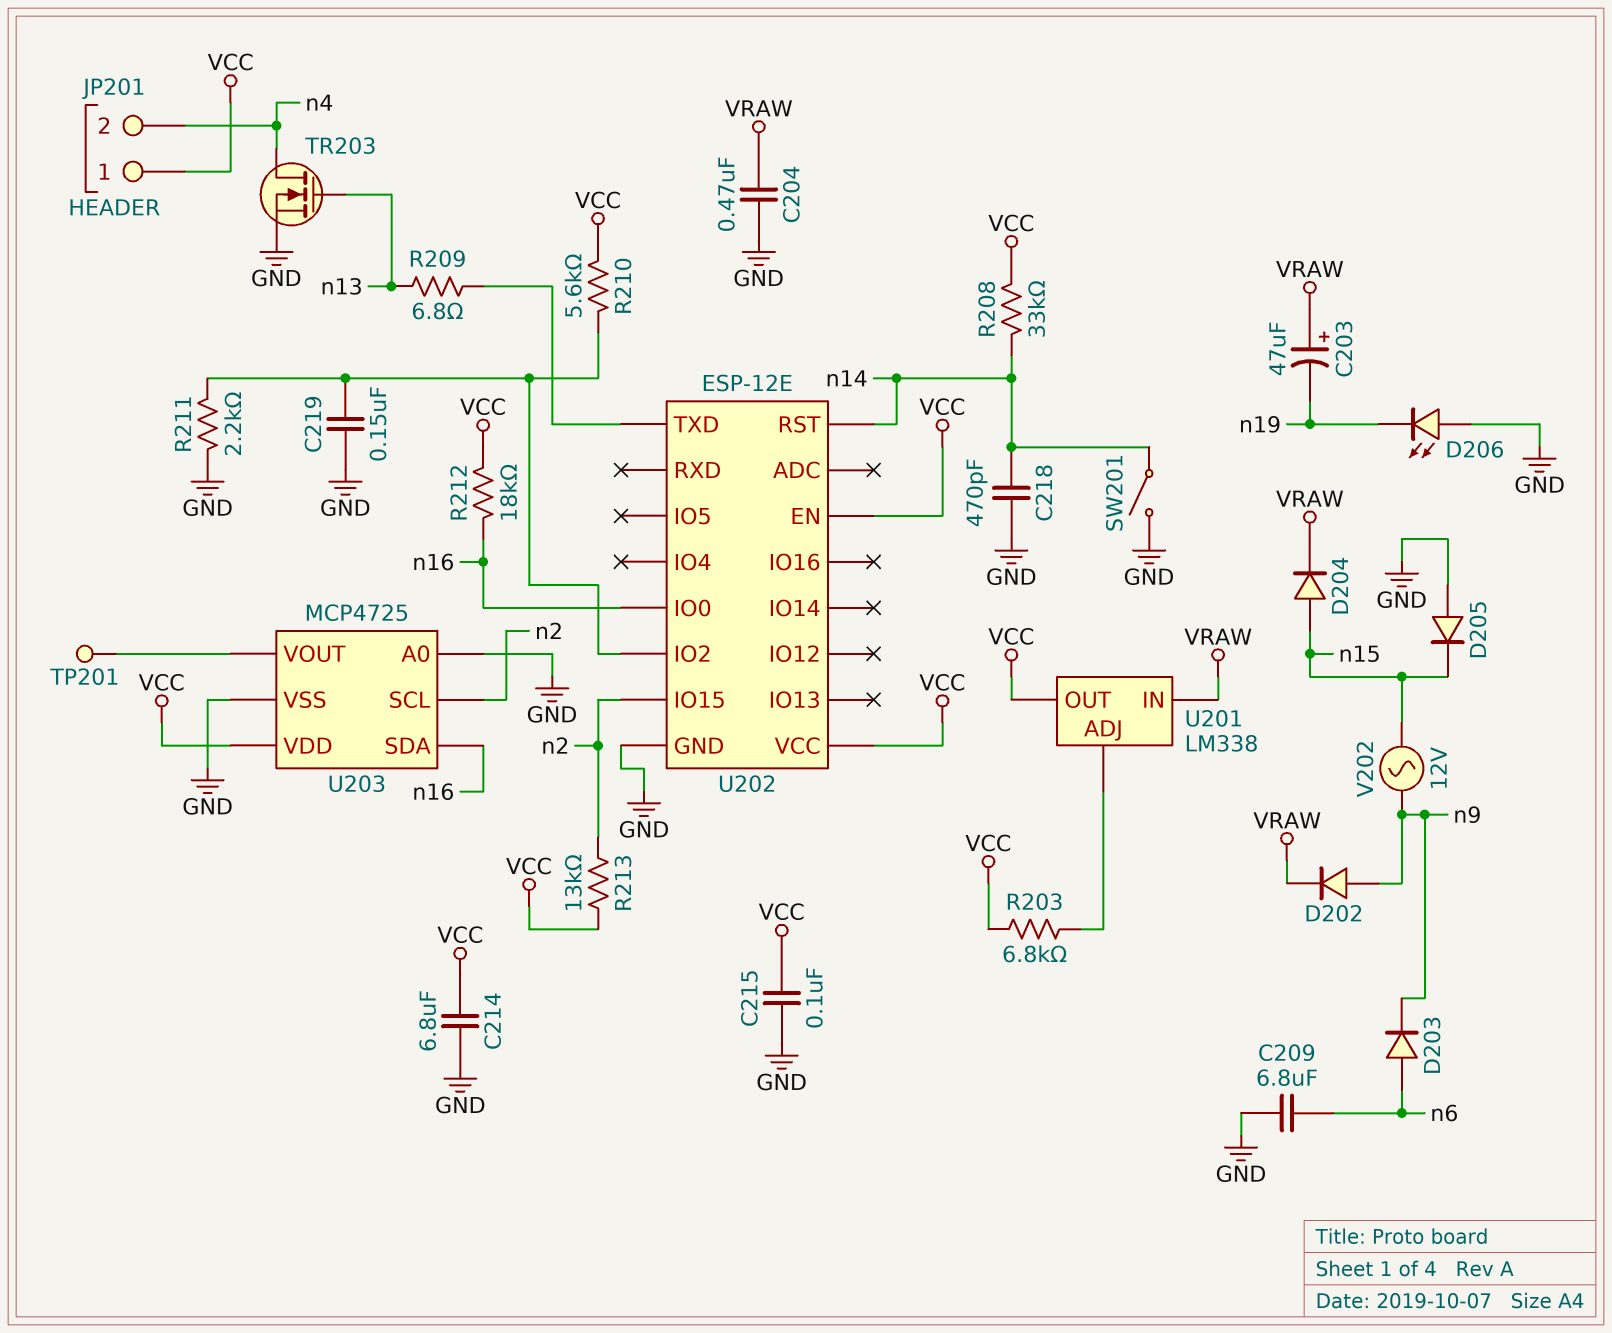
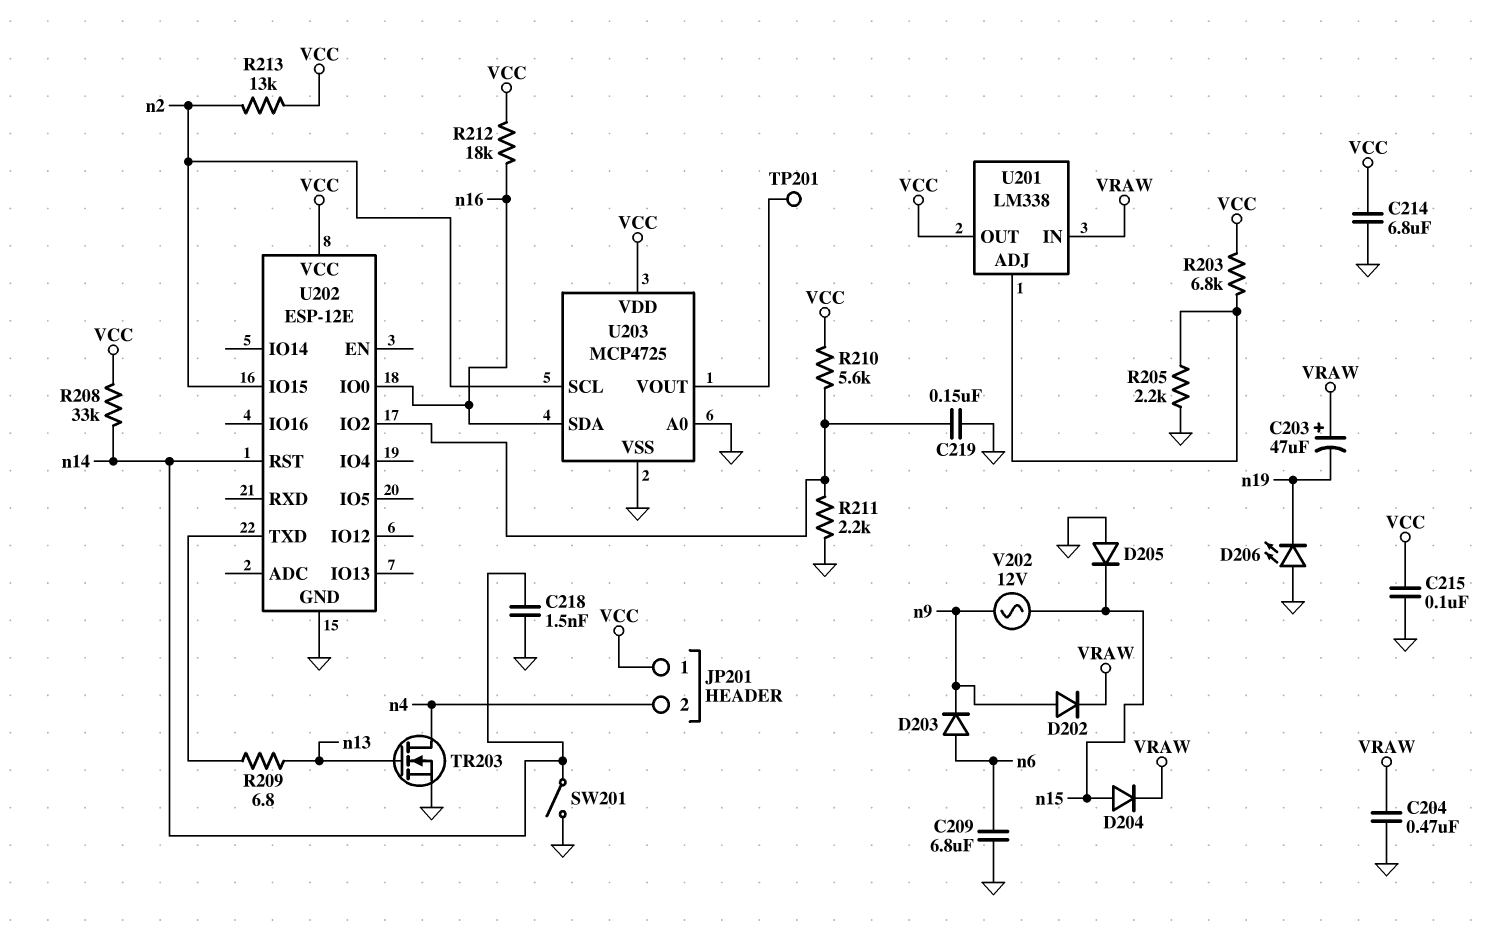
C218: 470pF (GND, n14) -> 1.5nF (GND, n14)
R205: none -> 2.2k (GND, U201/ADJ)
U202 pin EN: VCC -> none

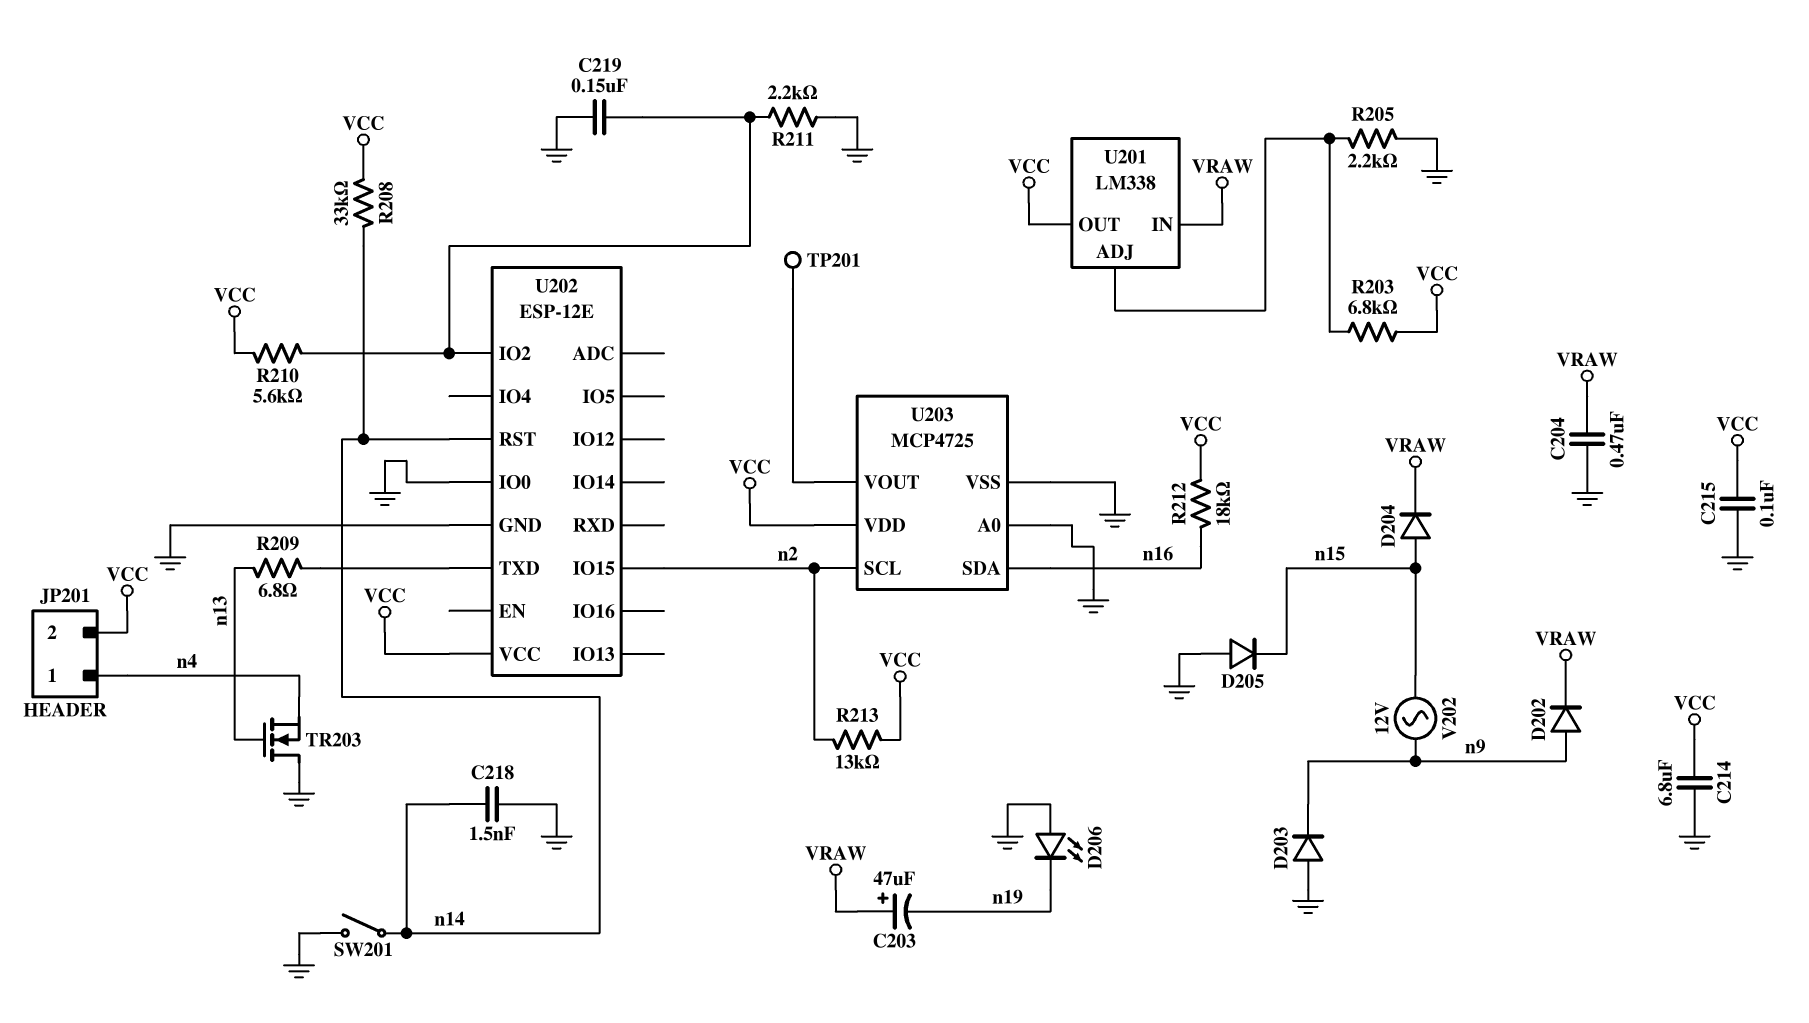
C209: 6.8uF (GND, n6) -> none
D203: diode (A n6, K n9) -> diode (A GND, K n9)
JP201 pin 1: VCC -> n4
JP201 pin 2: n4 -> VCC
TR203: NMOS (G n13, D n4, S GND) -> NMOS (G n13, D GND, S n4)
U202 pin IO0: n16 -> GND

